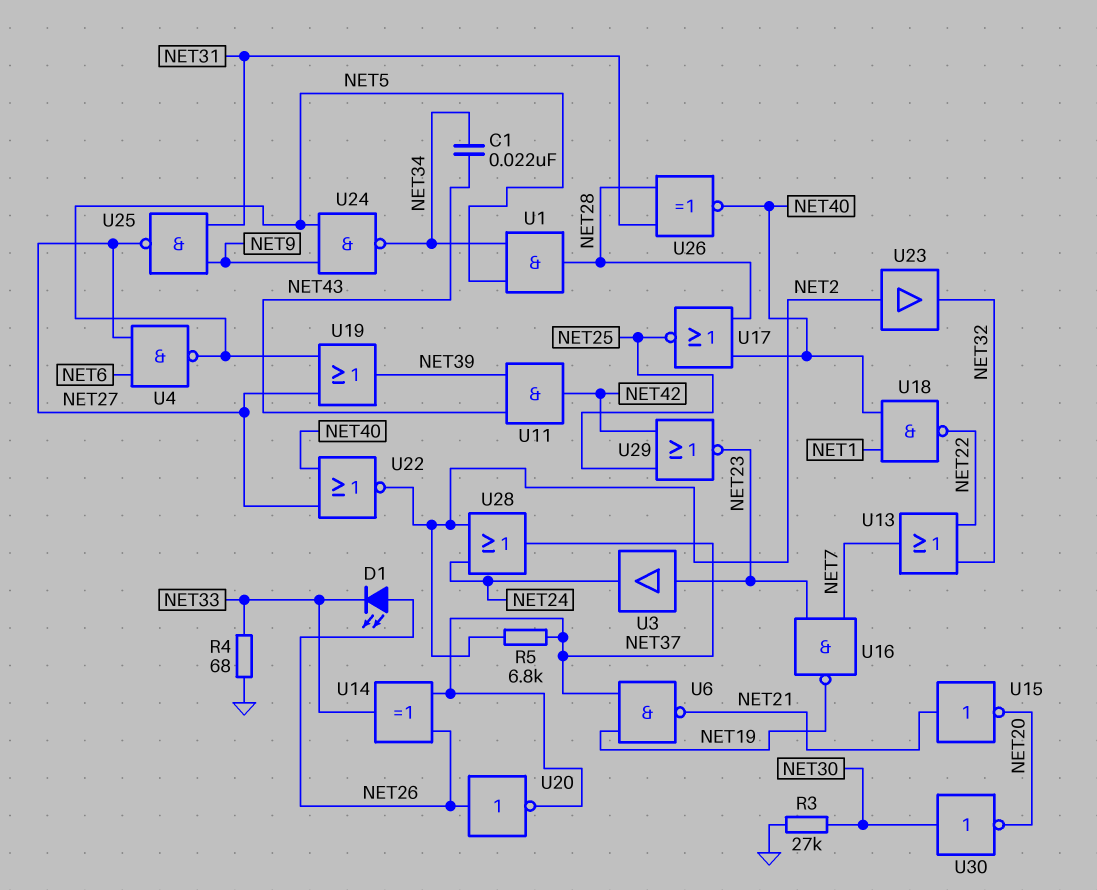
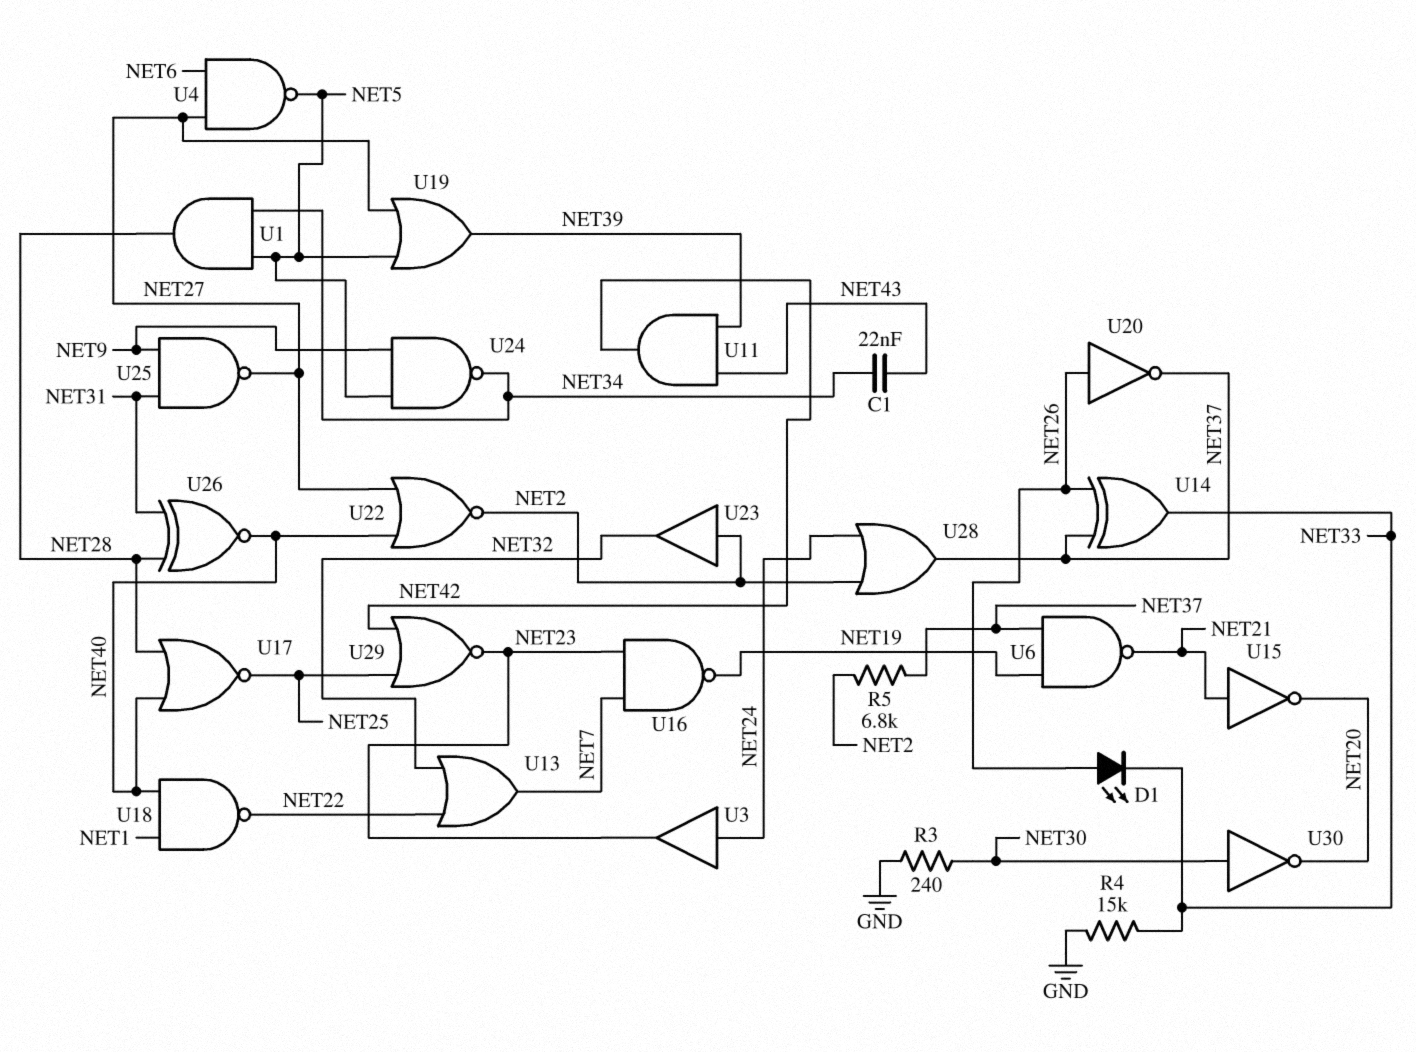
R3: 27k (GND, NET30) -> 240 (GND, NET30)
R4: 68 (GND, NET33) -> 15k (GND, NET33)
U3: buffer (in NET23, out NET24) -> buffer (in NET24, out NET23)

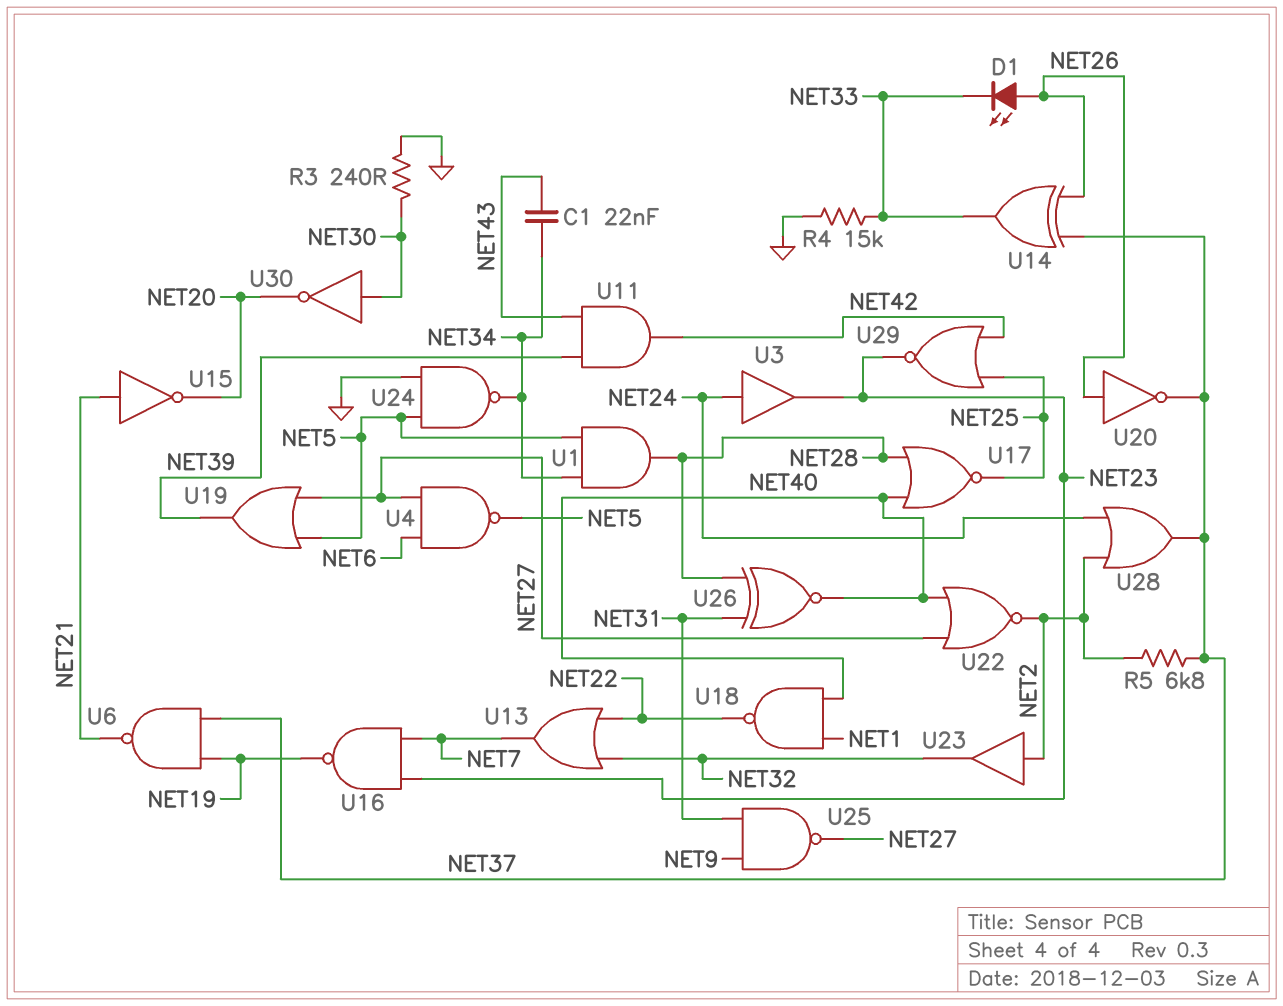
U24: NAND (in NET5, in NET9, out NET34) -> NAND (in GND, in NET5, out NET34)

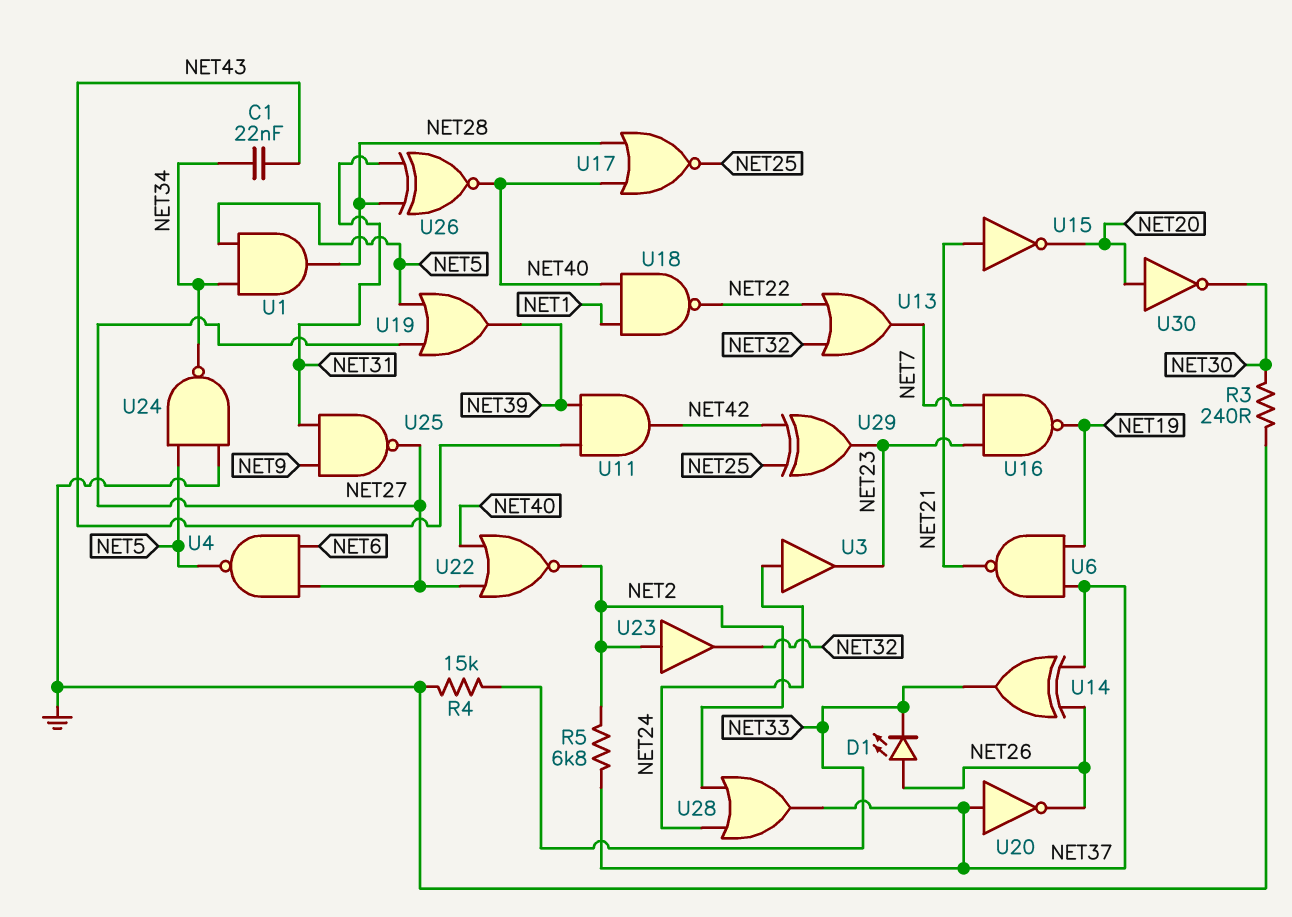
U20: NOT (in NET26, out NET37) -> NOT (in NET37, out NET26)
U29: NOR (in NET25, in NET42, out NET23) -> XOR (in NET25, in NET42, out NET23)
U30: NOT (in NET30, out NET20) -> NOT (in NET20, out NET30)

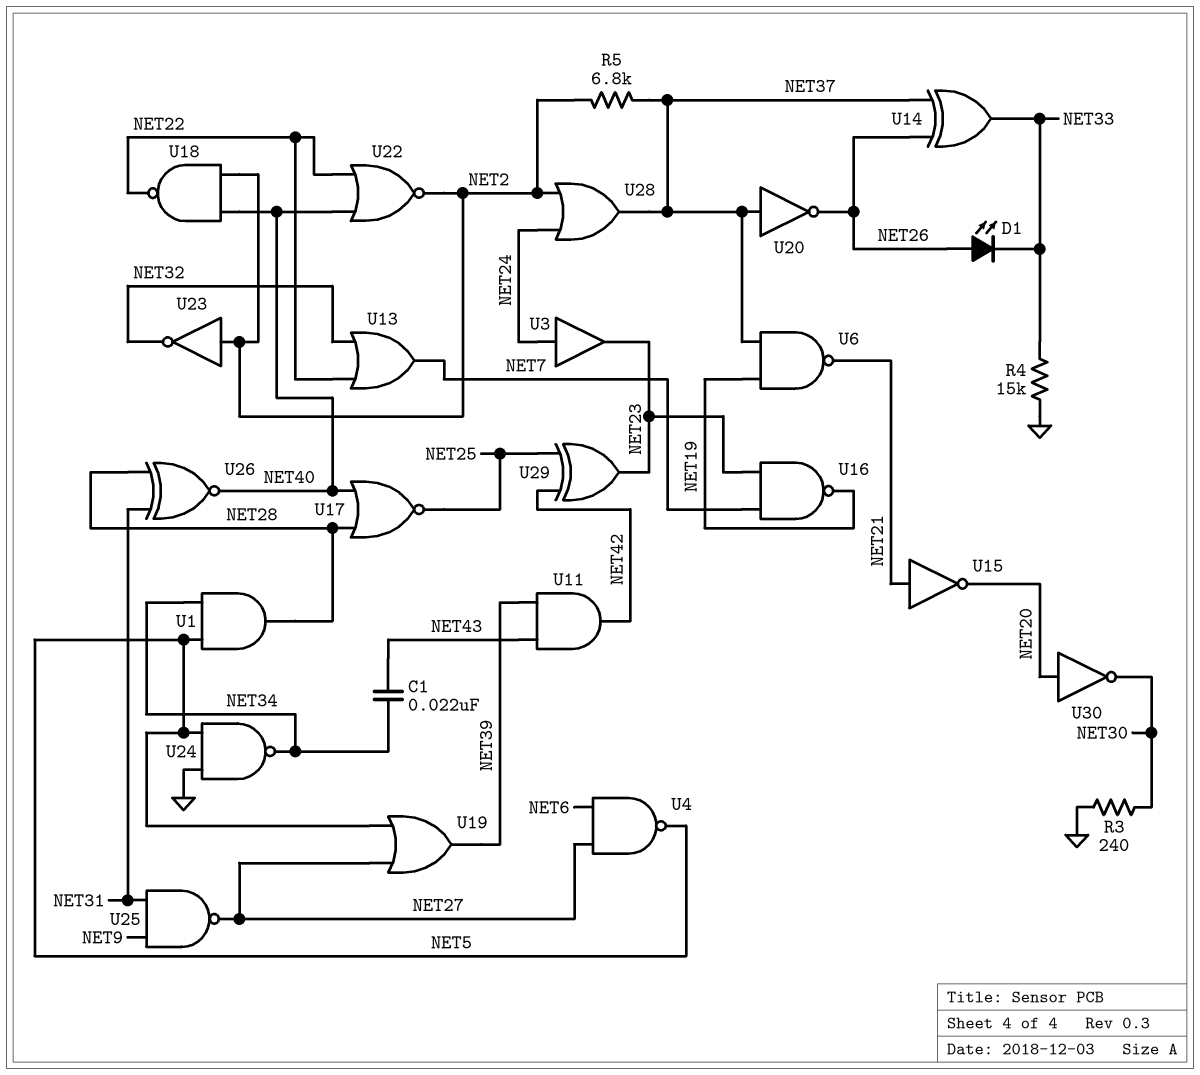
U18: NAND (in NET1, in NET40, out NET22) -> NAND (in NET2, in NET40, out NET22)
U22: NOR (in NET27, in NET40, out NET2) -> NOR (in NET22, in NET40, out NET2)
U23: buffer (in NET2, out NET32) -> NOT (in NET2, out NET32)

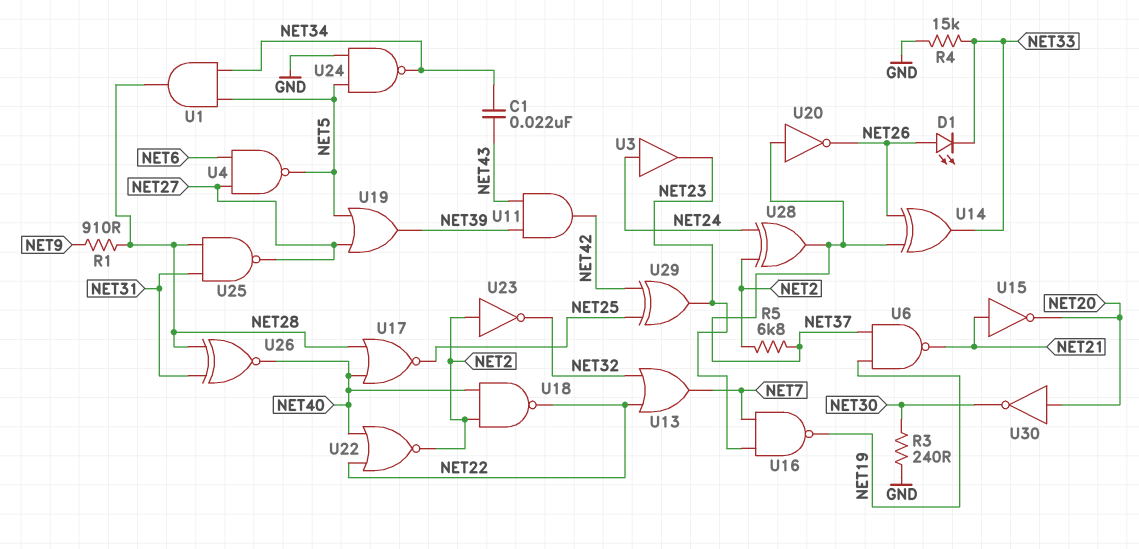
R1: none -> 910 (NET9, NET28)
U25: NAND (in NET9, in NET31, out NET27) -> NAND (in NET28, in NET31, out NET27)
U28: OR (in NET2, in NET24, out NET37) -> XOR (in NET2, in NET24, out NET37)

